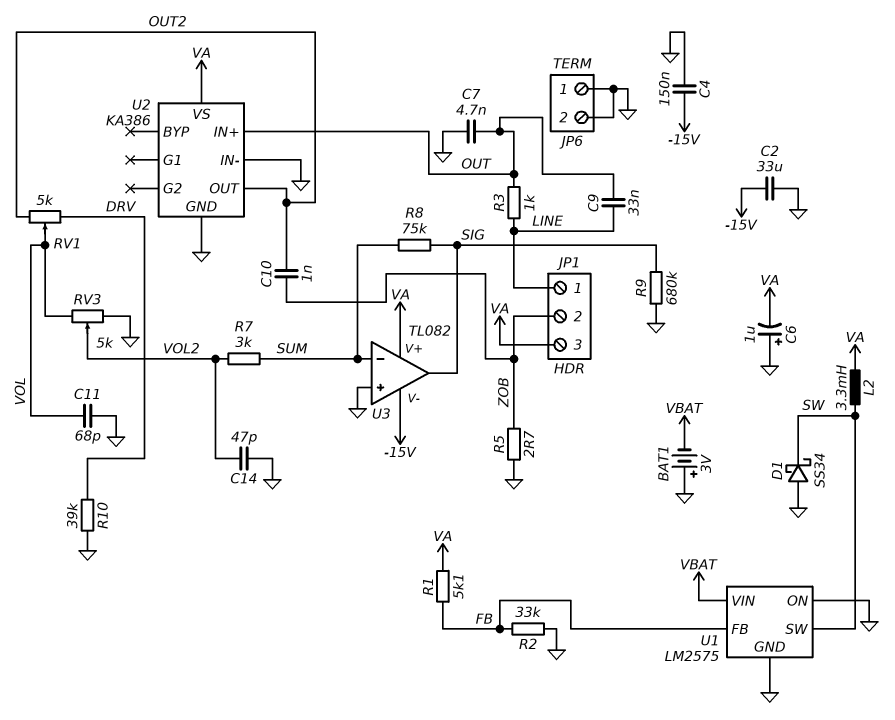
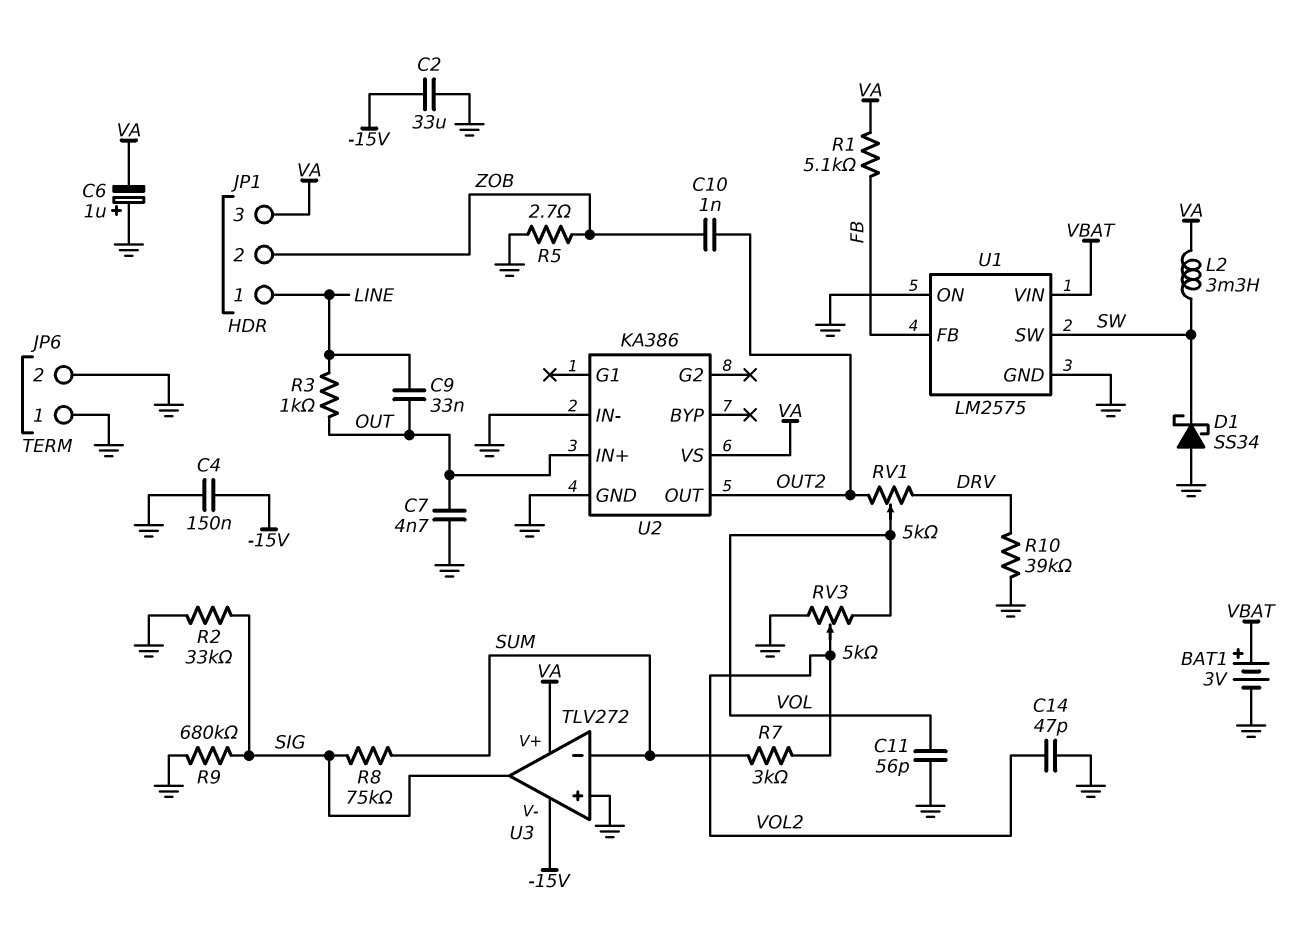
BAT1: 3V (plus GND, minus VBAT) -> 3V (plus VBAT, minus GND)
C11: 68pF (GND, VOL) -> 56pF (GND, VOL)
R2: 33k (FB, GND) -> 33k (GND, SIG)
U3: TL082 -> TLV272

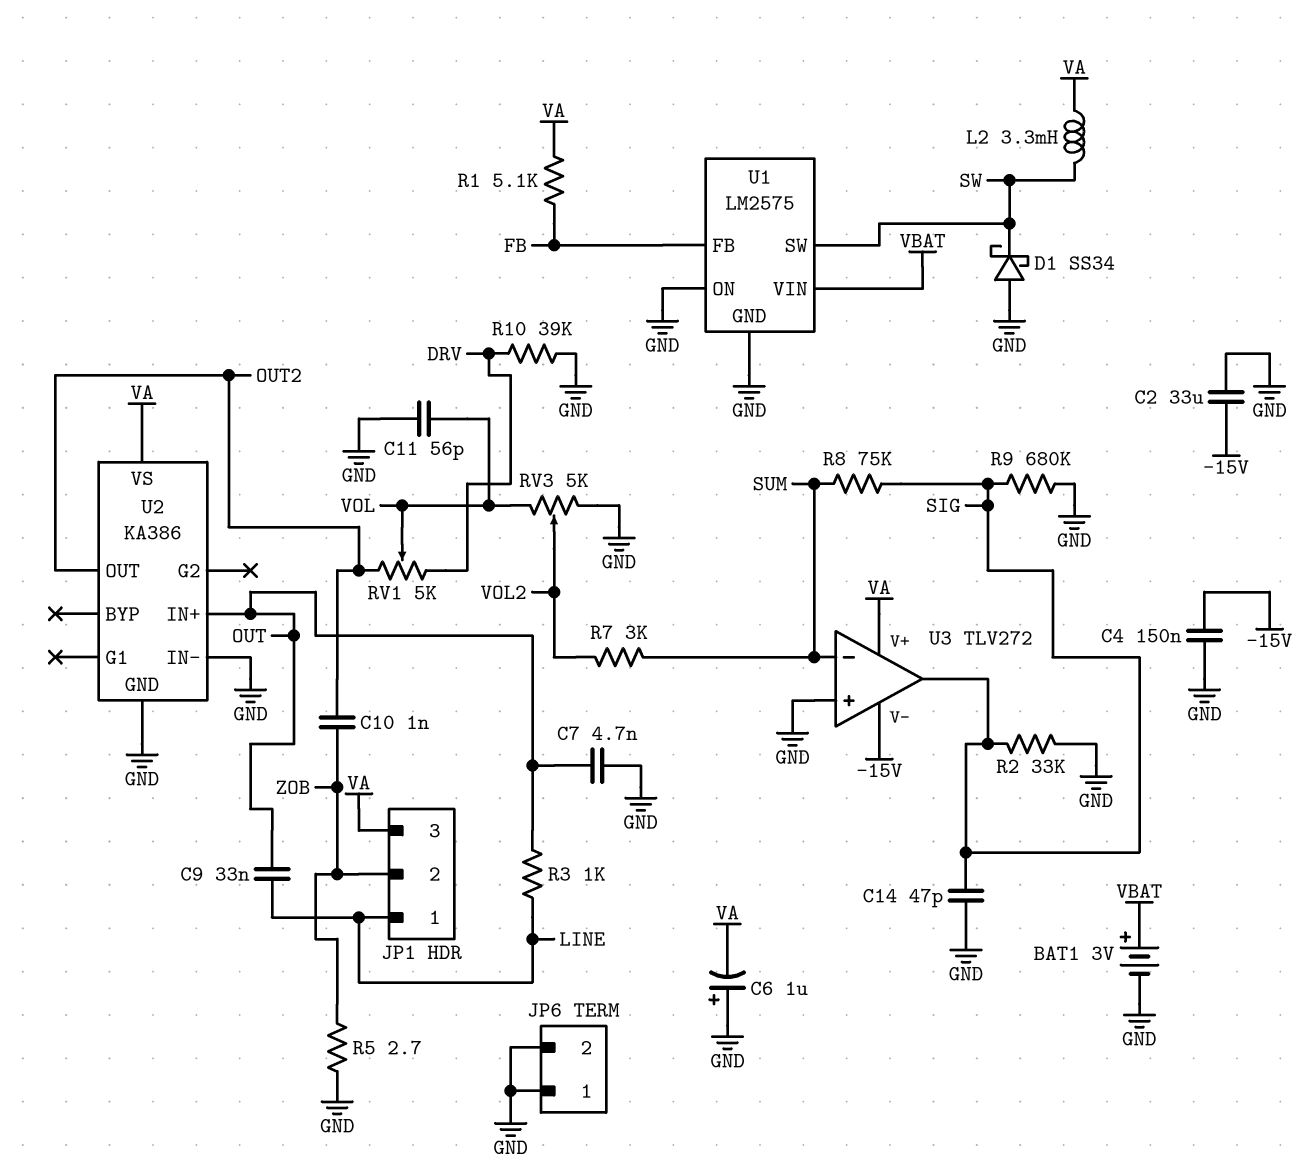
C14: 47pF (GND, VOL2) -> 47pF (GND, SIG)

